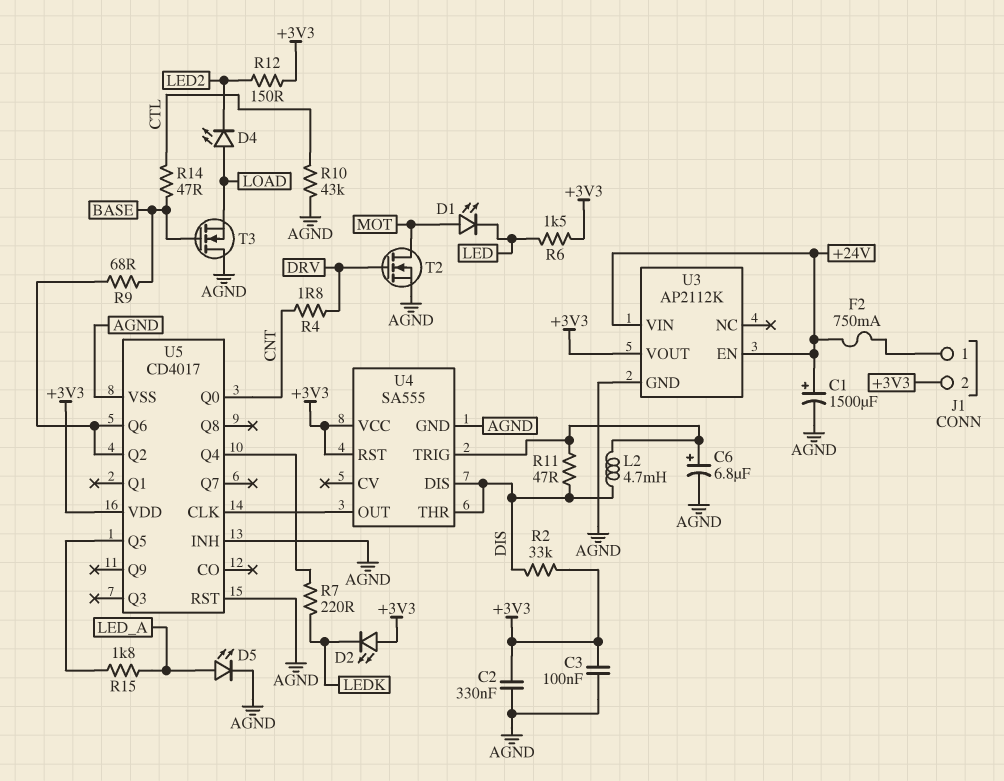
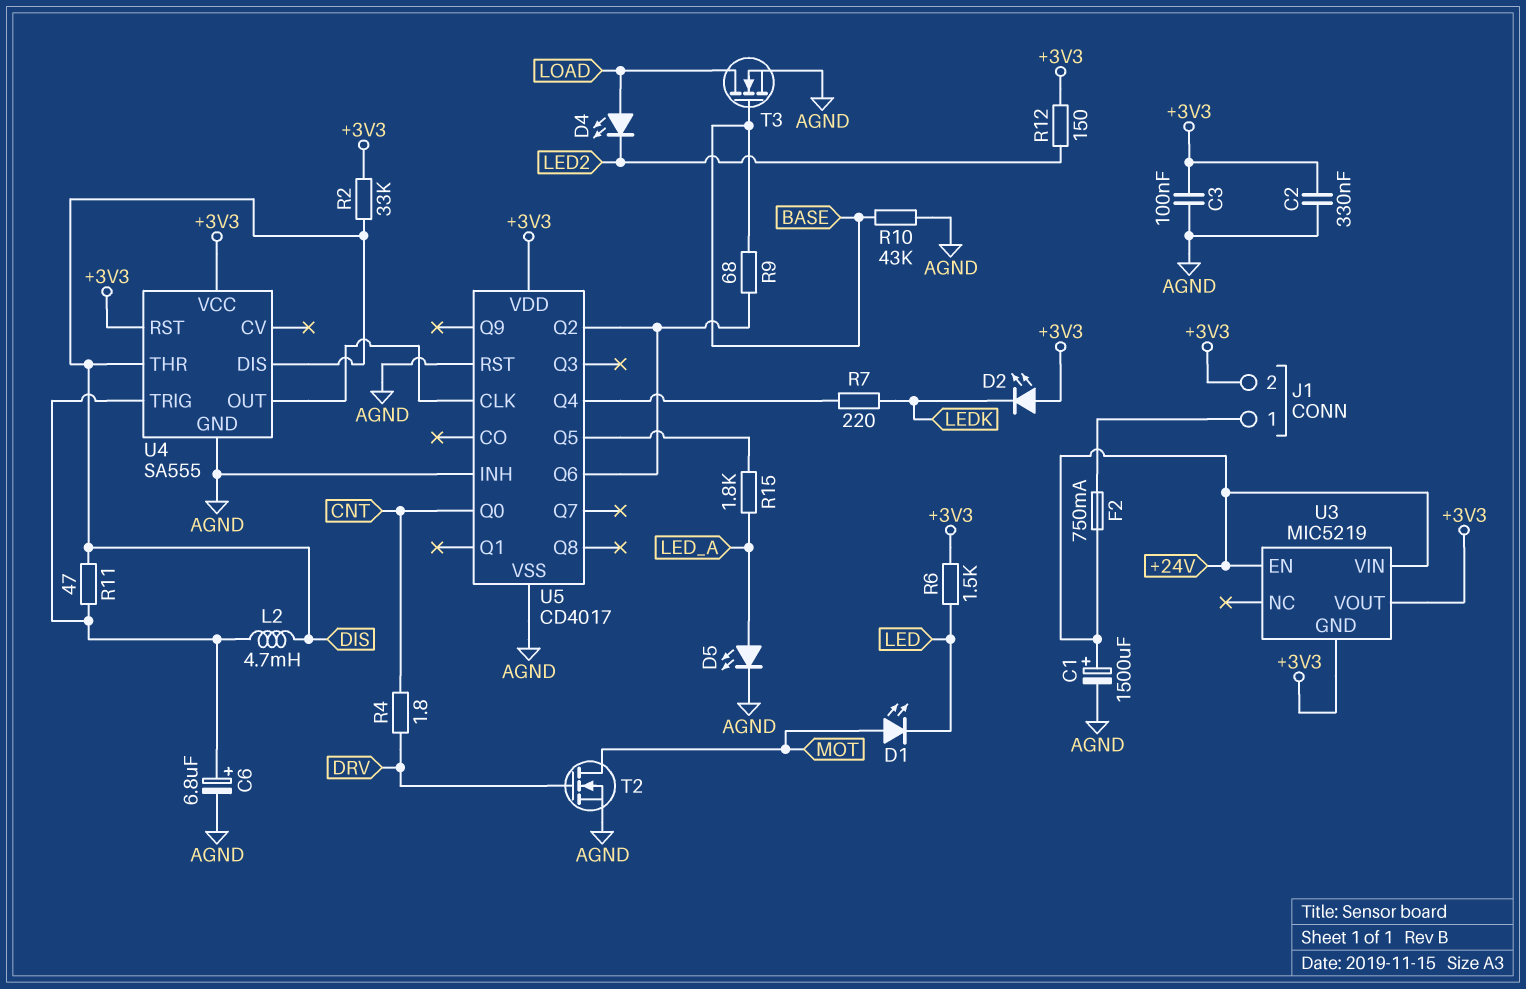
R10: 43k (AGND, CTL) -> 43k (AGND, BASE)
R14: 47 (BASE, CTL) -> none
T3: NMOS (G BASE, D AGND, S LOAD) -> NMOS (G BASE, D LOAD, S AGND)
U3: AP2112K -> MIC5219
U3 pin GND: AGND -> +3V3

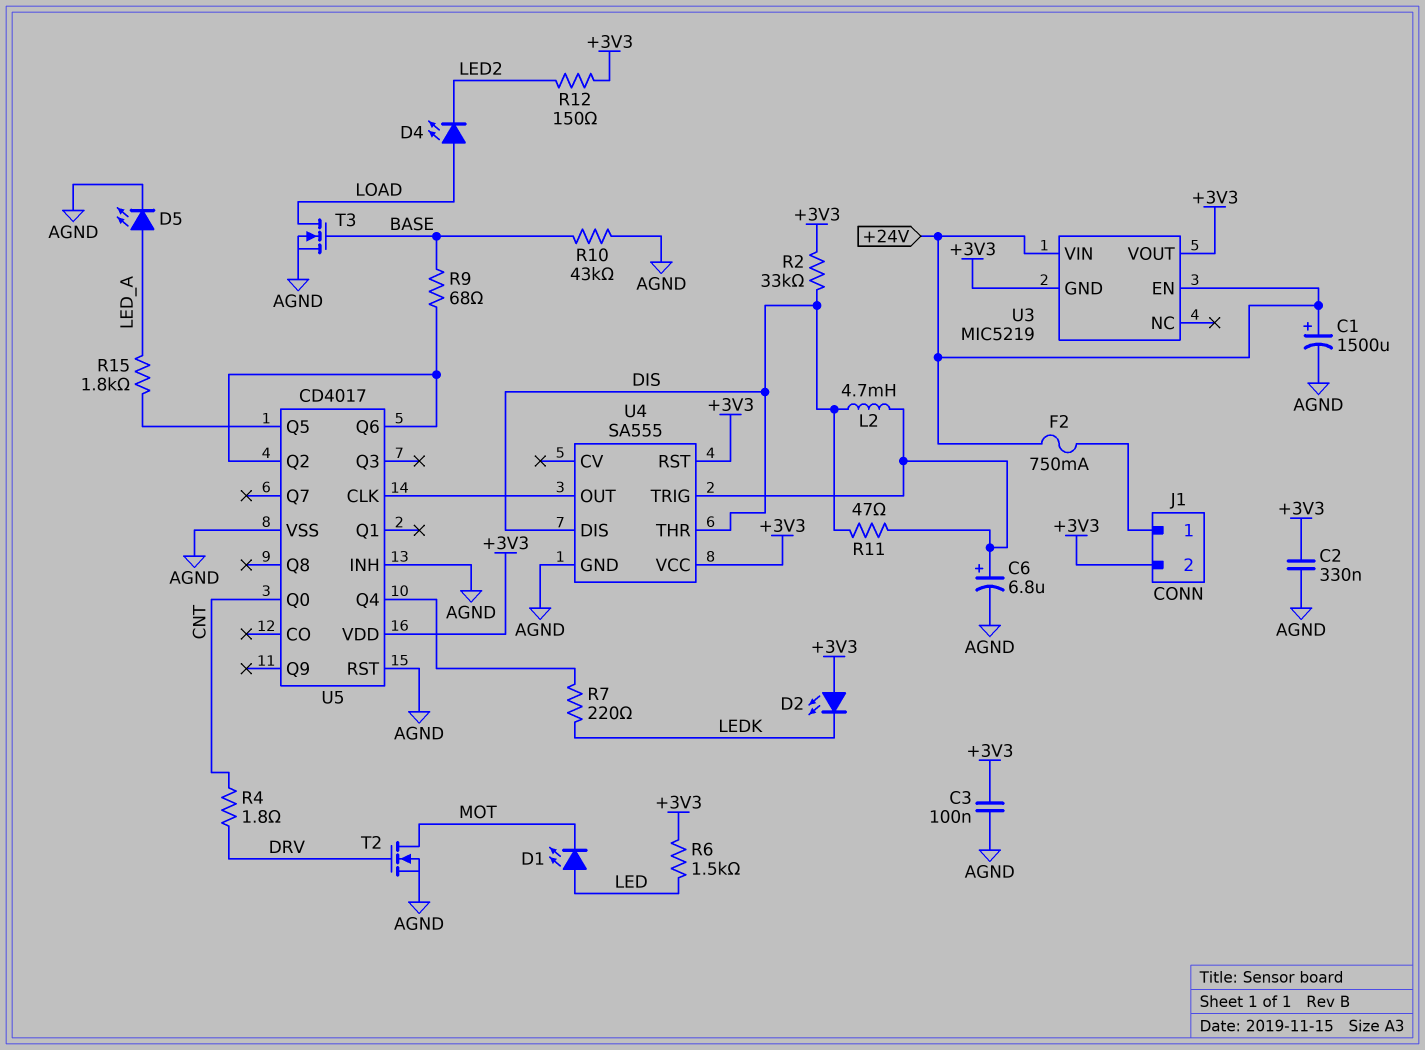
D1: LED (A MOT, K LED) -> LED (A LED, K MOT)

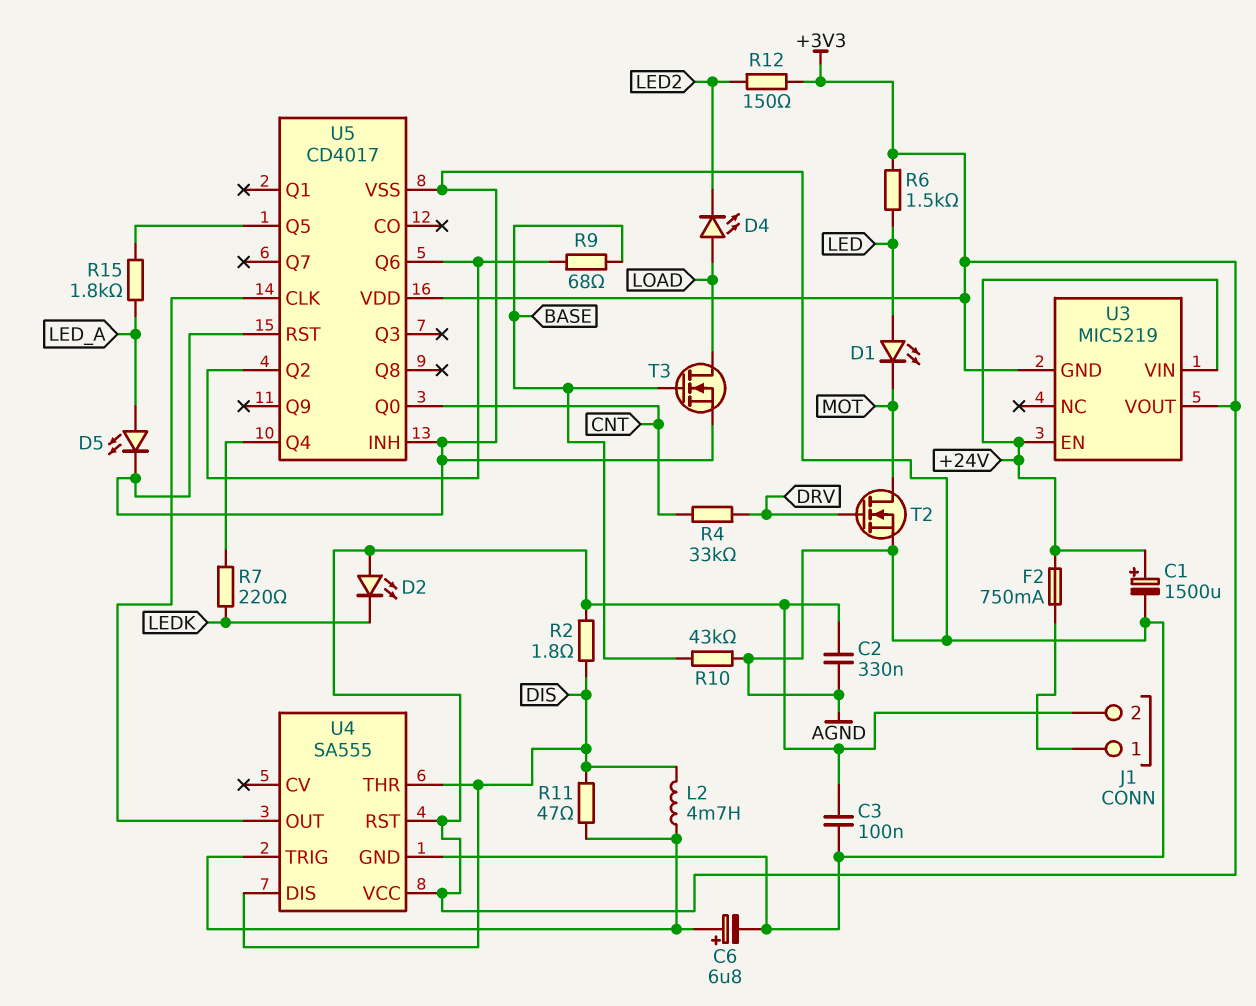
R2: 33k (+3V3, DIS) -> 1.8 (+3V3, DIS)
R4: 1.8 (CNT, DRV) -> 33k (CNT, DRV)

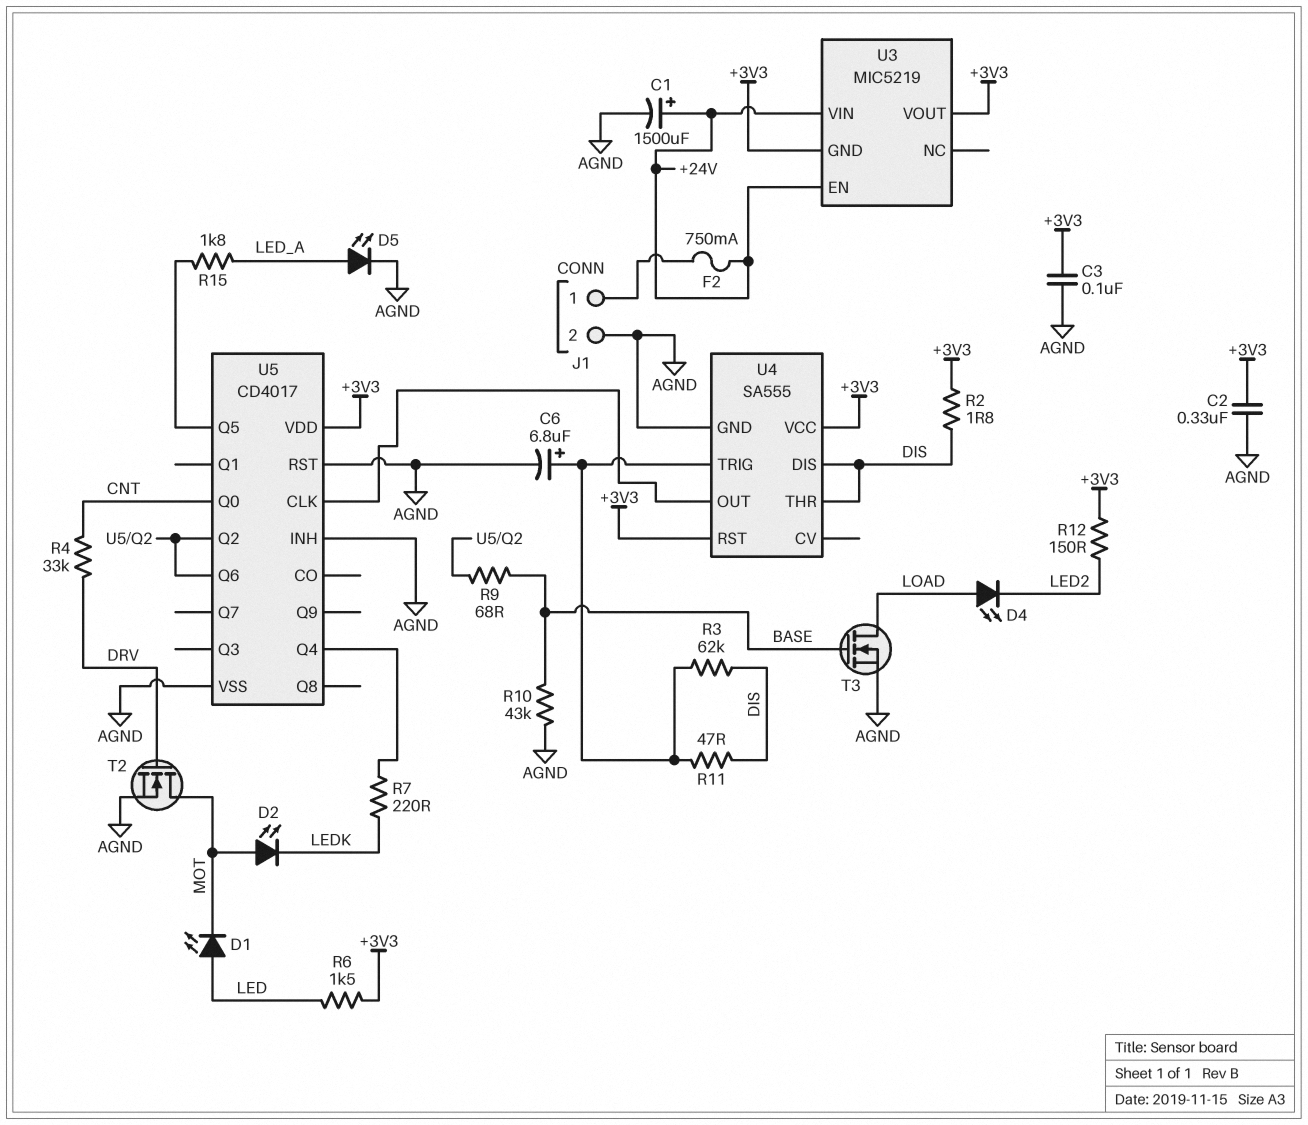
D2: LED (A +3V3, K LEDK) -> LED (A MOT, K LEDK)
J1 pin 2: +3V3 -> AGND
L2: 4.7mH (DIS, U4/TRIG) -> none
R3: none -> 62k (DIS, U4/TRIG)

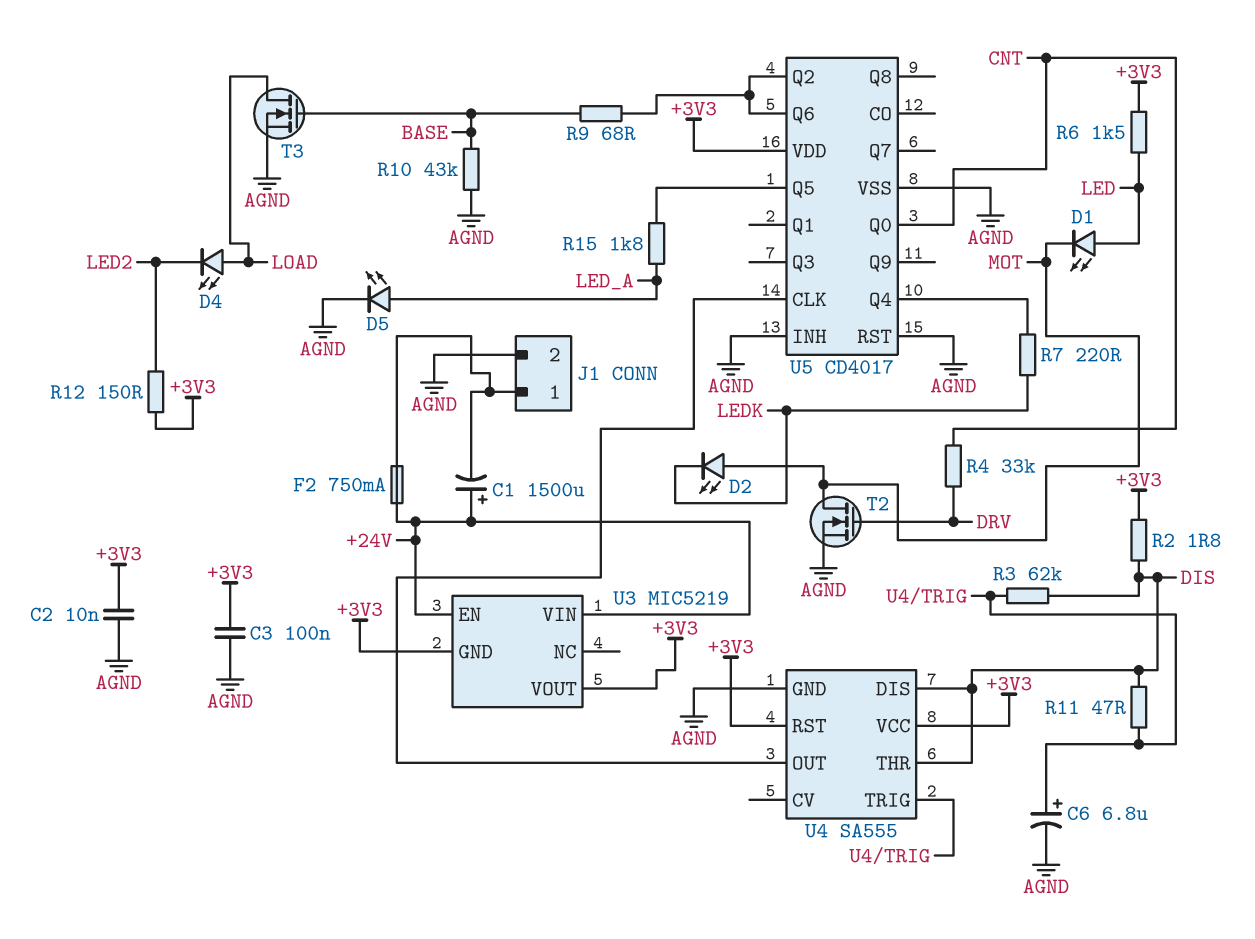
C1: 1500uF (plus +24V, minus AGND) -> 1500uF (plus +24V, minus J1/1)
C2: 330nF (+3V3, AGND) -> 10nF (+3V3, AGND)

